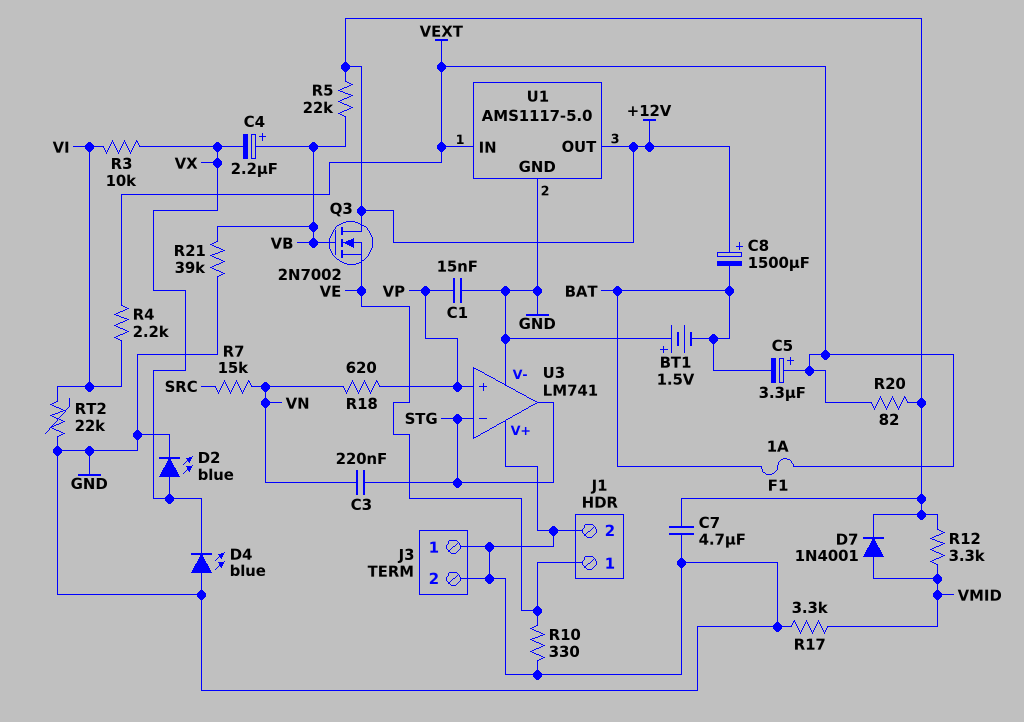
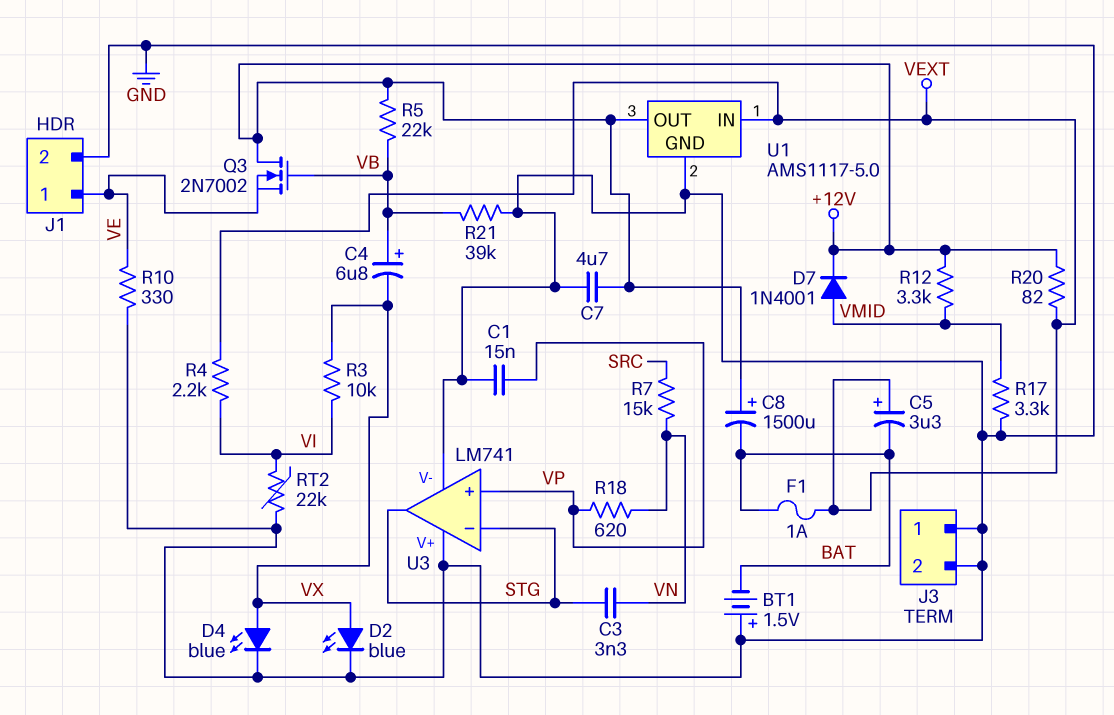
C3: 220nF (STG, VN) -> 3.3nF (STG, VN)
C4: 2.2uF (plus VB, minus VX) -> 6.8uF (plus VB, minus VX)
D4: LED blue (A GND, K VX) -> LED blue (A VX, K GND)

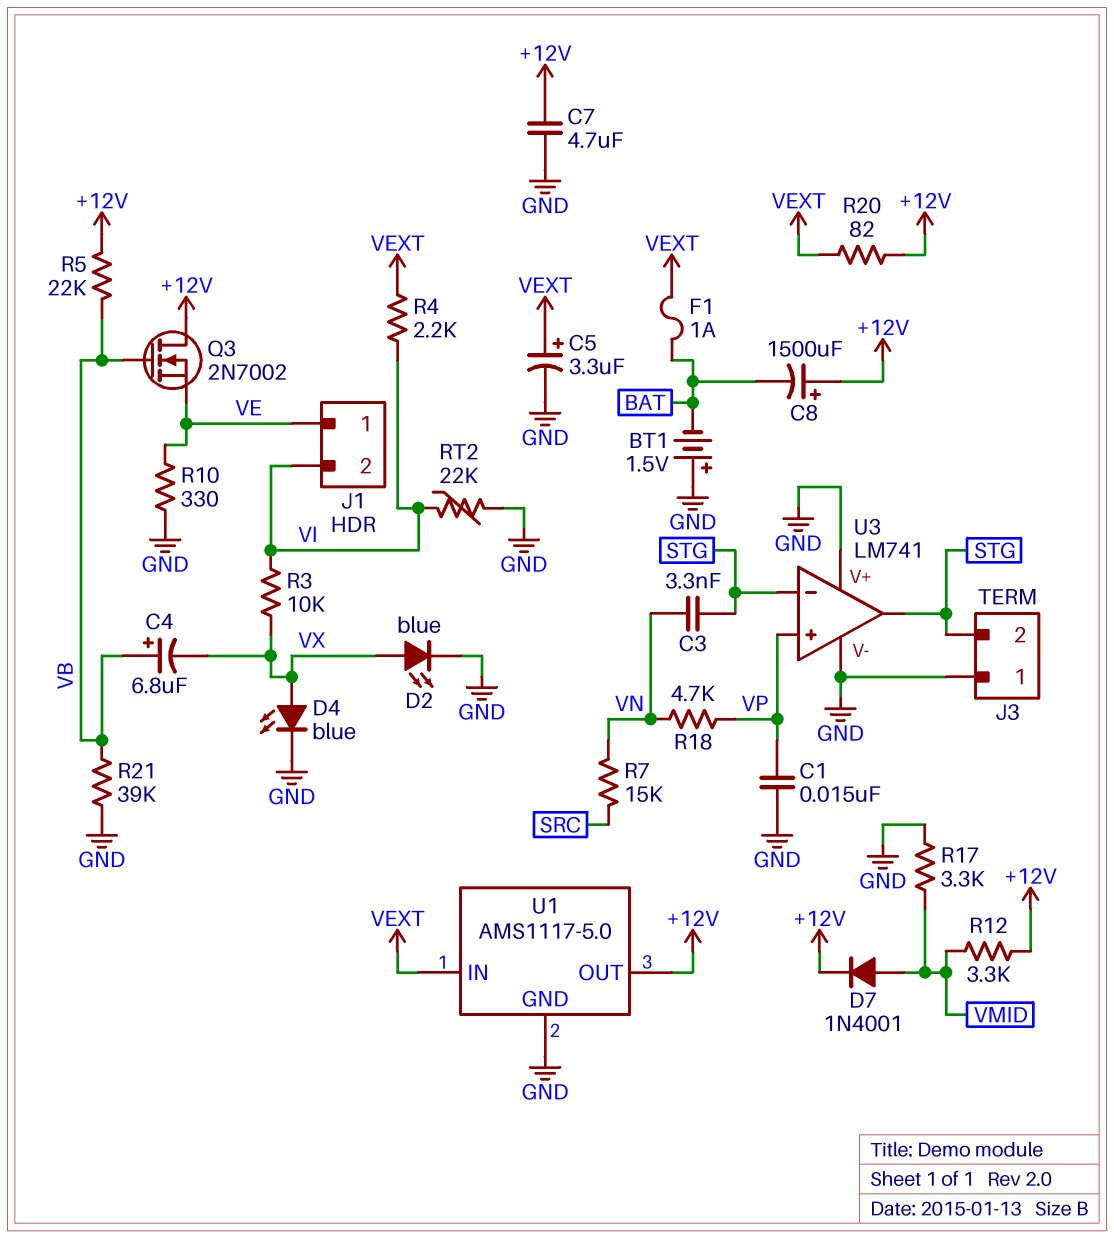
C5: 3.3uF (plus VEXT, minus BAT) -> 3.3uF (plus VEXT, minus GND)
J1 pin 2: GND -> VI
J3 pin 2: GND -> STG
R18: 620 (VN, VP) -> 4.7k (VN, VP)

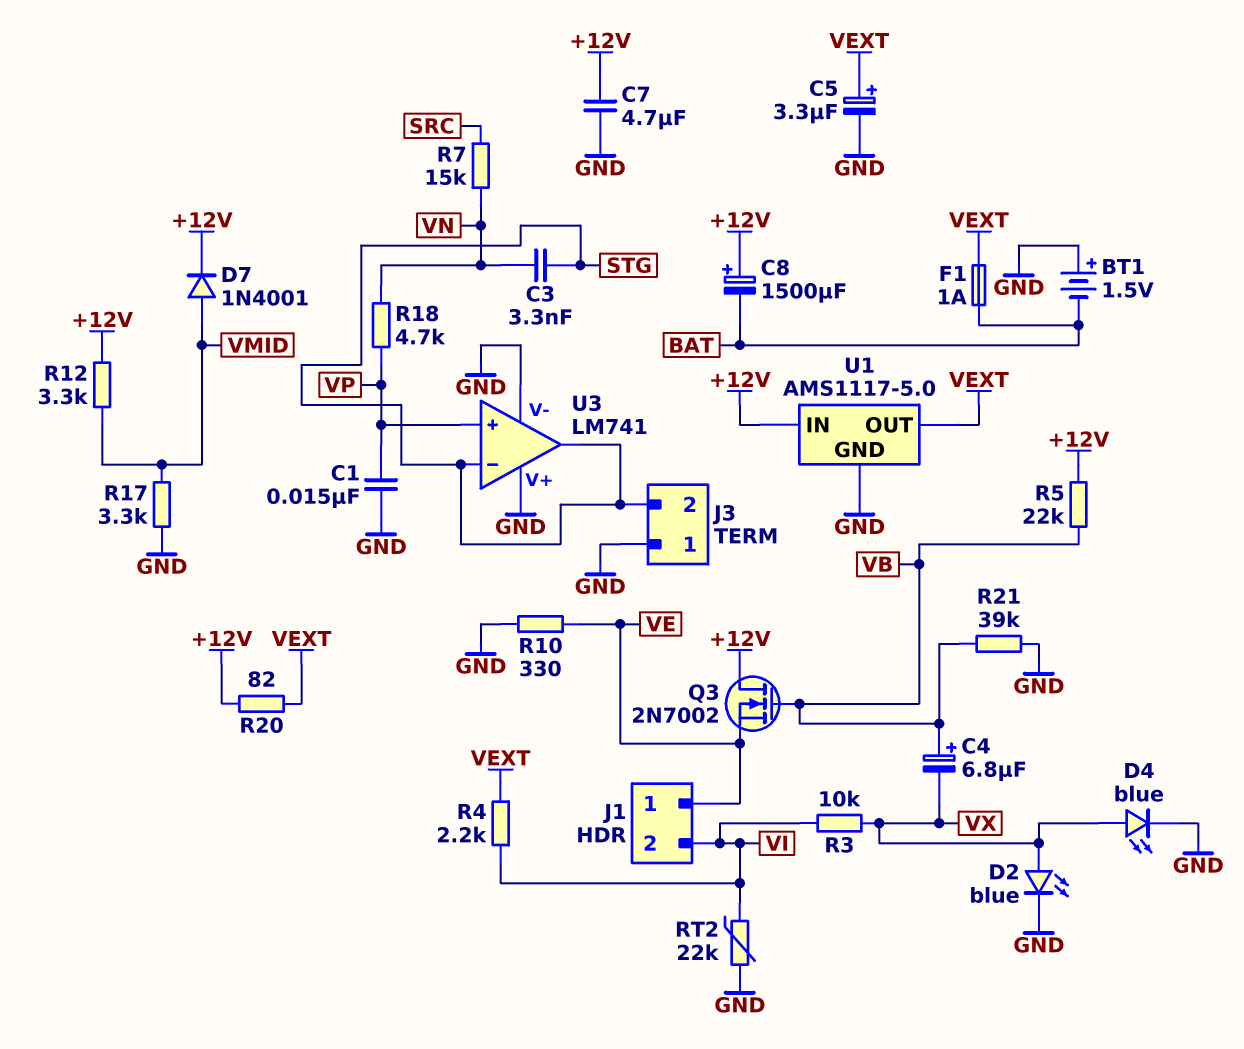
U1 pin IN: VEXT -> +12V
U1 pin OUT: +12V -> VEXT

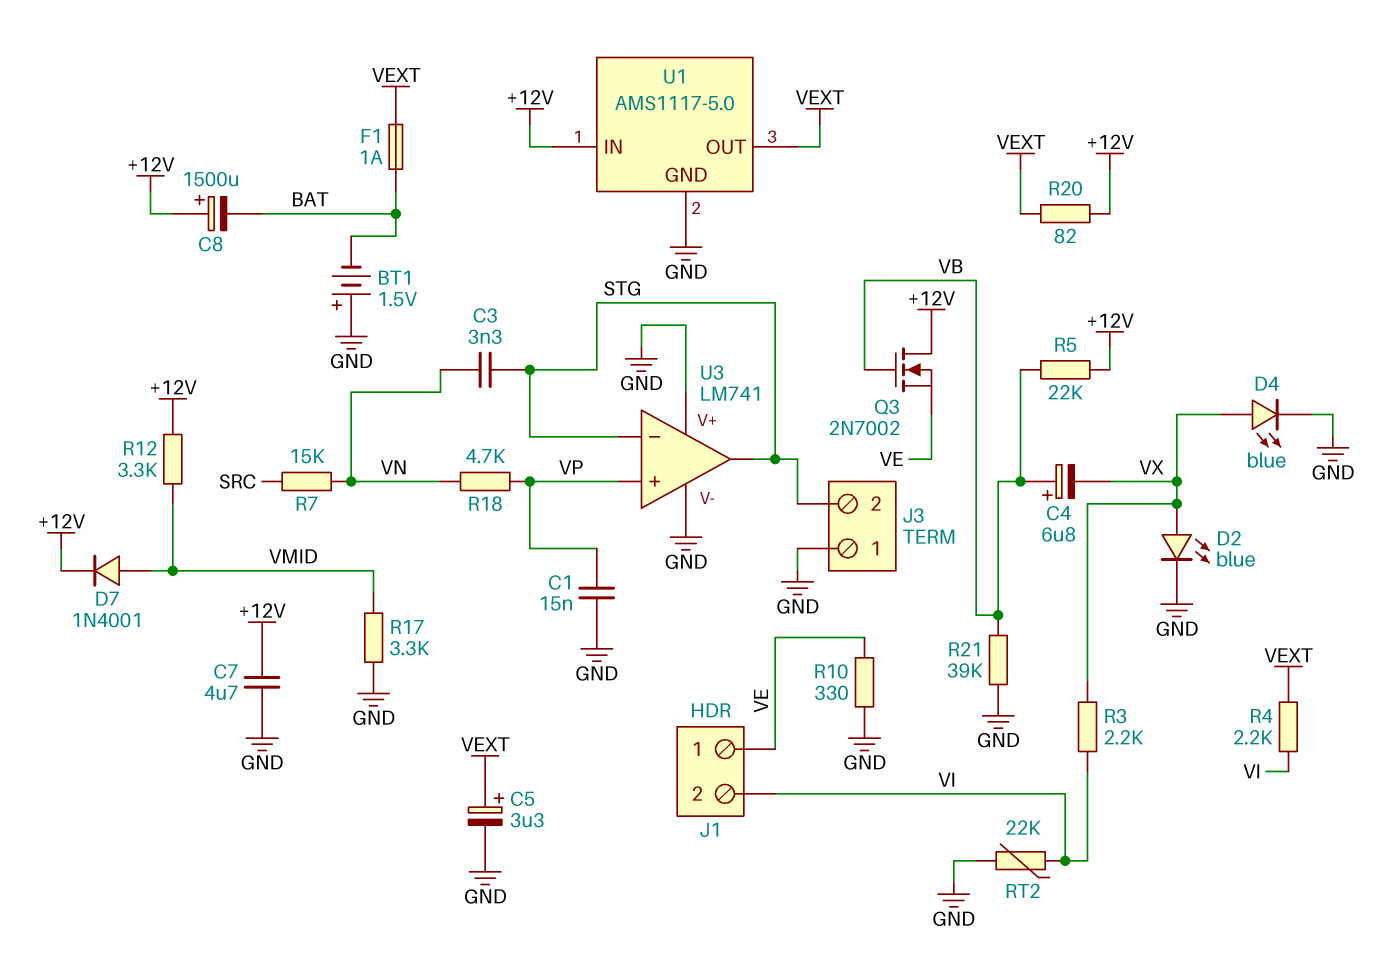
R3: 10k (VI, VX) -> 2.2k (VI, VX)

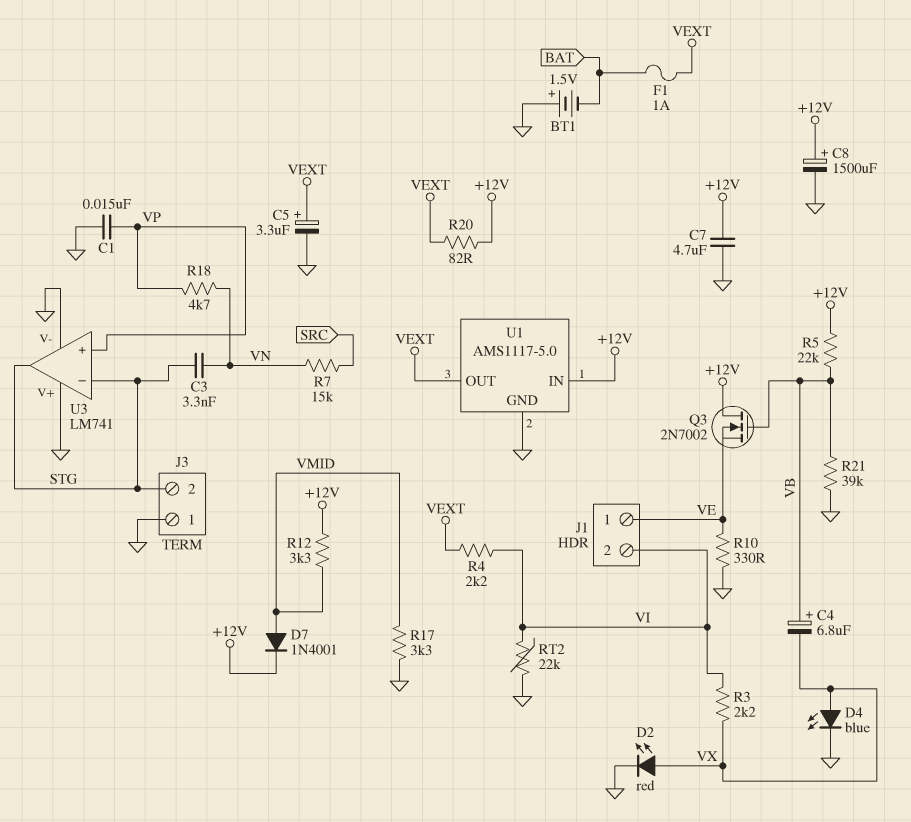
C8: 1500uF (plus +12V, minus BAT) -> 1500uF (plus +12V, minus GND)
D2: LED blue (A VX, K GND) -> LED red (A VX, K GND)

